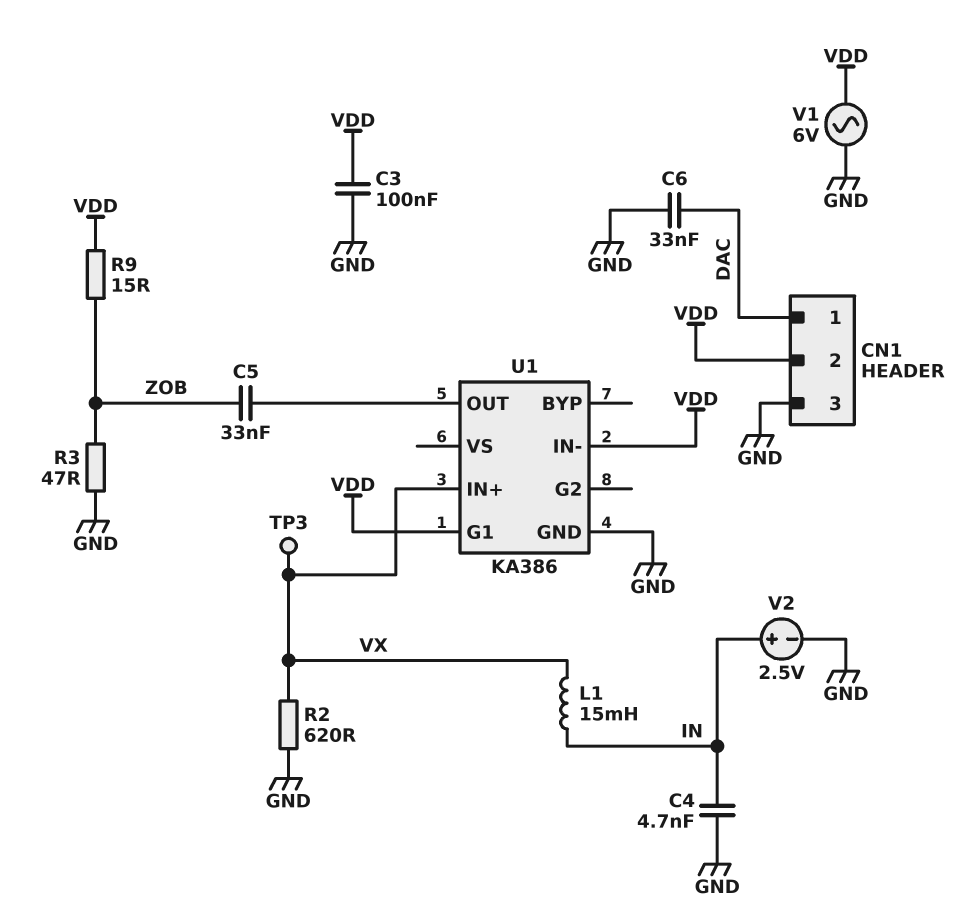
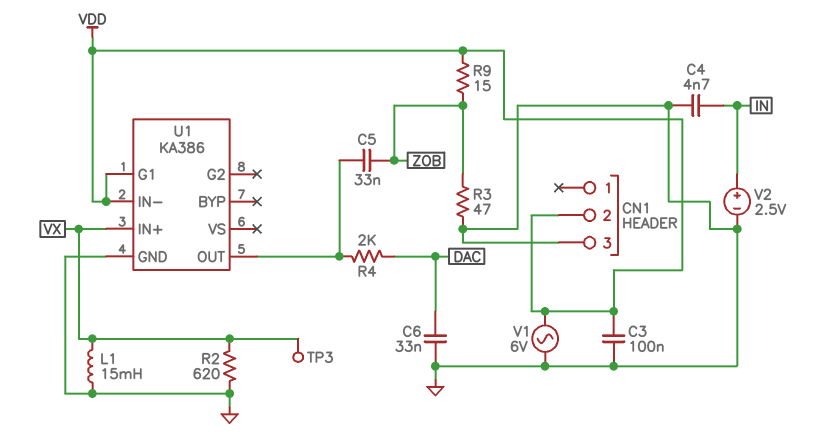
CN1 pin 1: DAC -> none
L1: 15mH (IN, VX) -> 15mH (GND, VX)
R4: none -> 2k (DAC, U1/OUT)

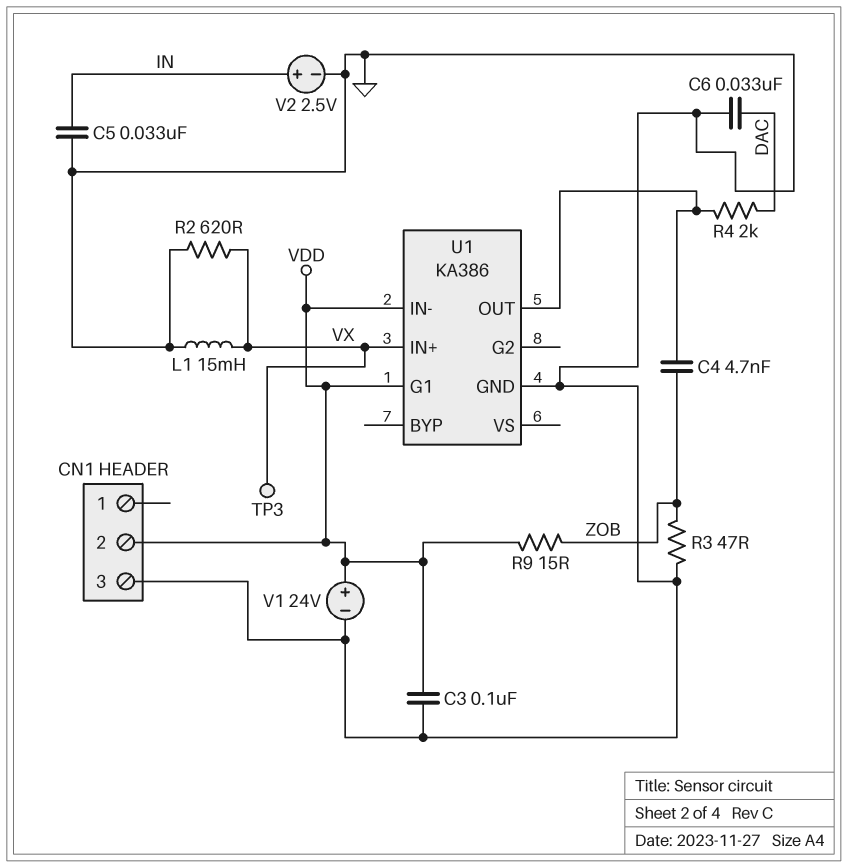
C4: 4.7nF (GND, IN) -> 4.7nF (U1/OUT, ZOB)
C5: 33nF (U1/OUT, ZOB) -> 33nF (GND, IN)
V1: AC 6V (GND, VDD) -> 24V (plus VDD, minus GND)

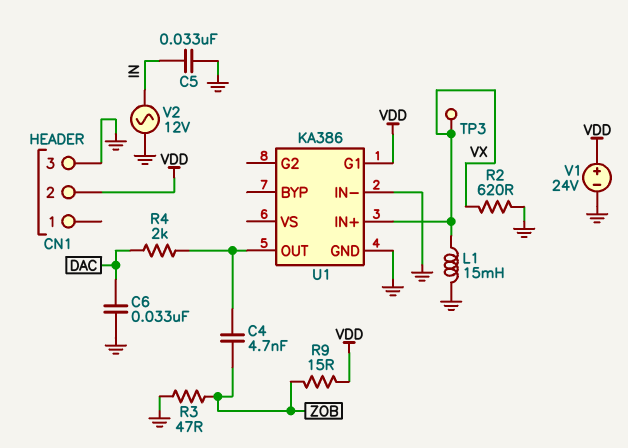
C3: 100nF (GND, VDD) -> none
U1 pin IN-: VDD -> GND
V2: 2.5V (plus IN, minus GND) -> AC 12V (GND, IN)

